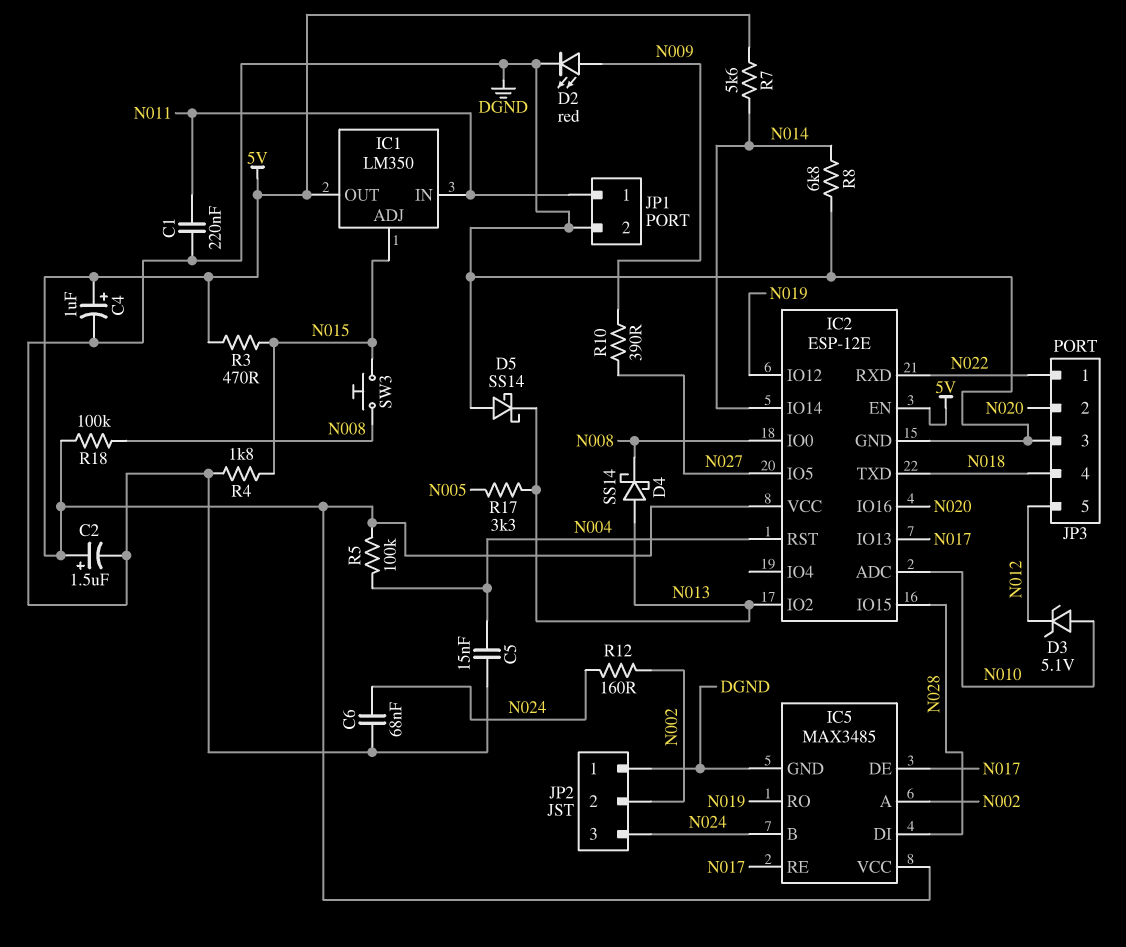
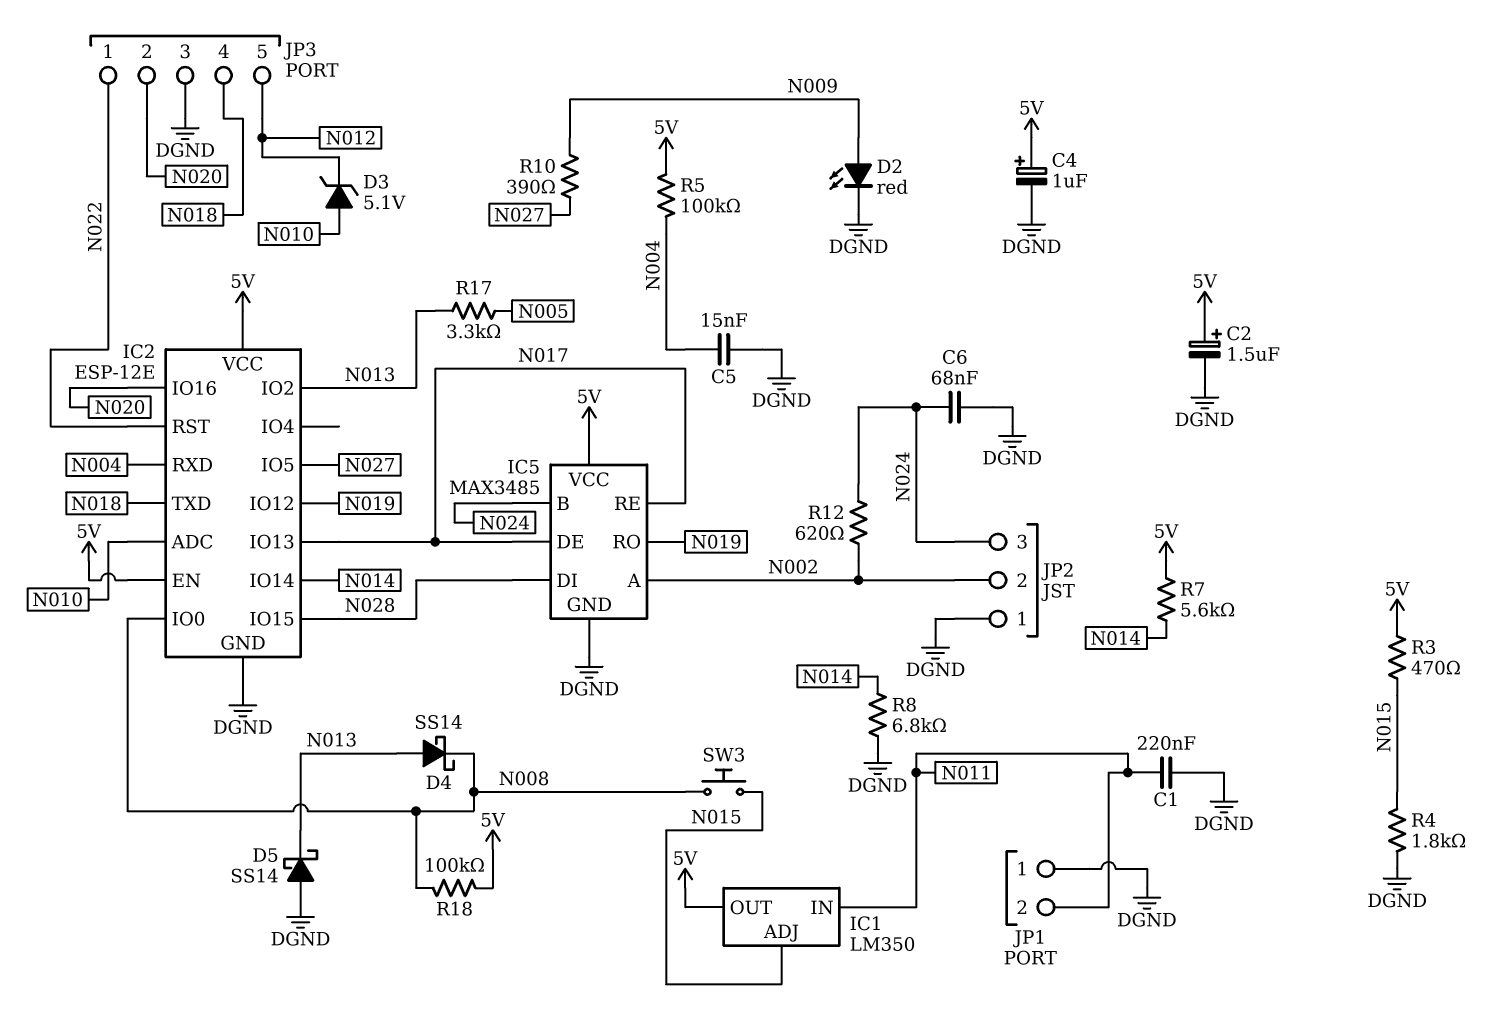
IC2 pin RST: N004 -> N022
IC2 pin RXD: N022 -> N004
JP1 pin 1: N011 -> DGND
JP1 pin 2: DGND -> N011
R12: 160 (N002, N024) -> 620 (N002, N024)

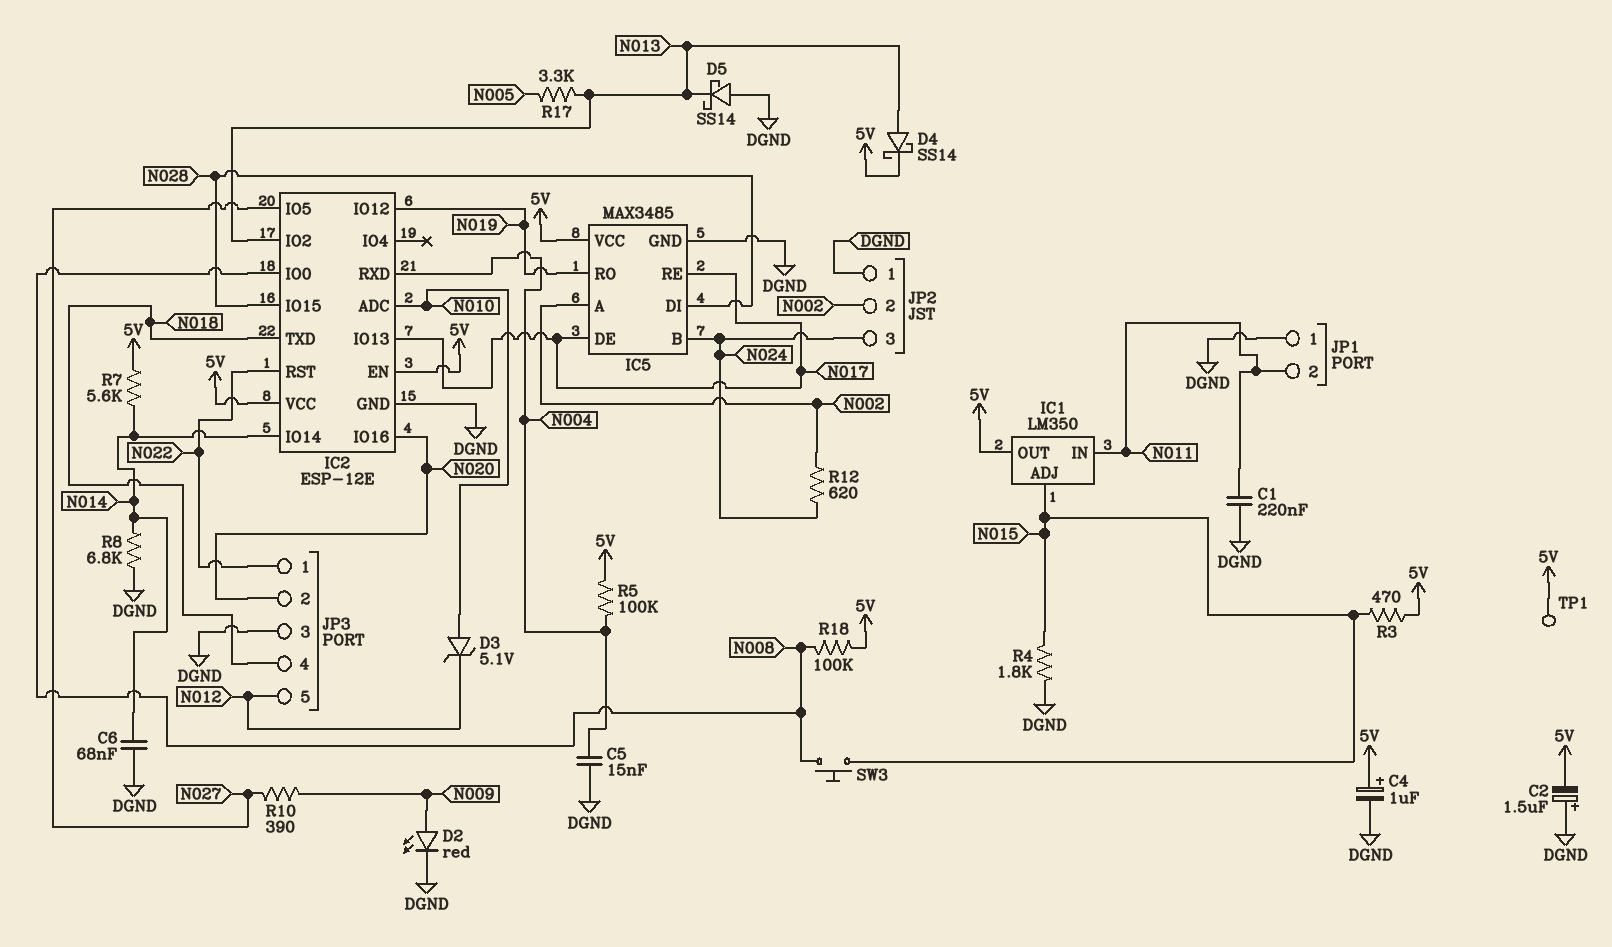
C2: 1.5uF (plus 5V, minus DGND) -> 1.5uF (plus DGND, minus 5V)
C6: 68nF (DGND, N024) -> 68nF (DGND, N014)
D4: schottky SS14 (A N013, K N008) -> schottky SS14 (A N013, K 5V)
TP1: none -> test point (5V)

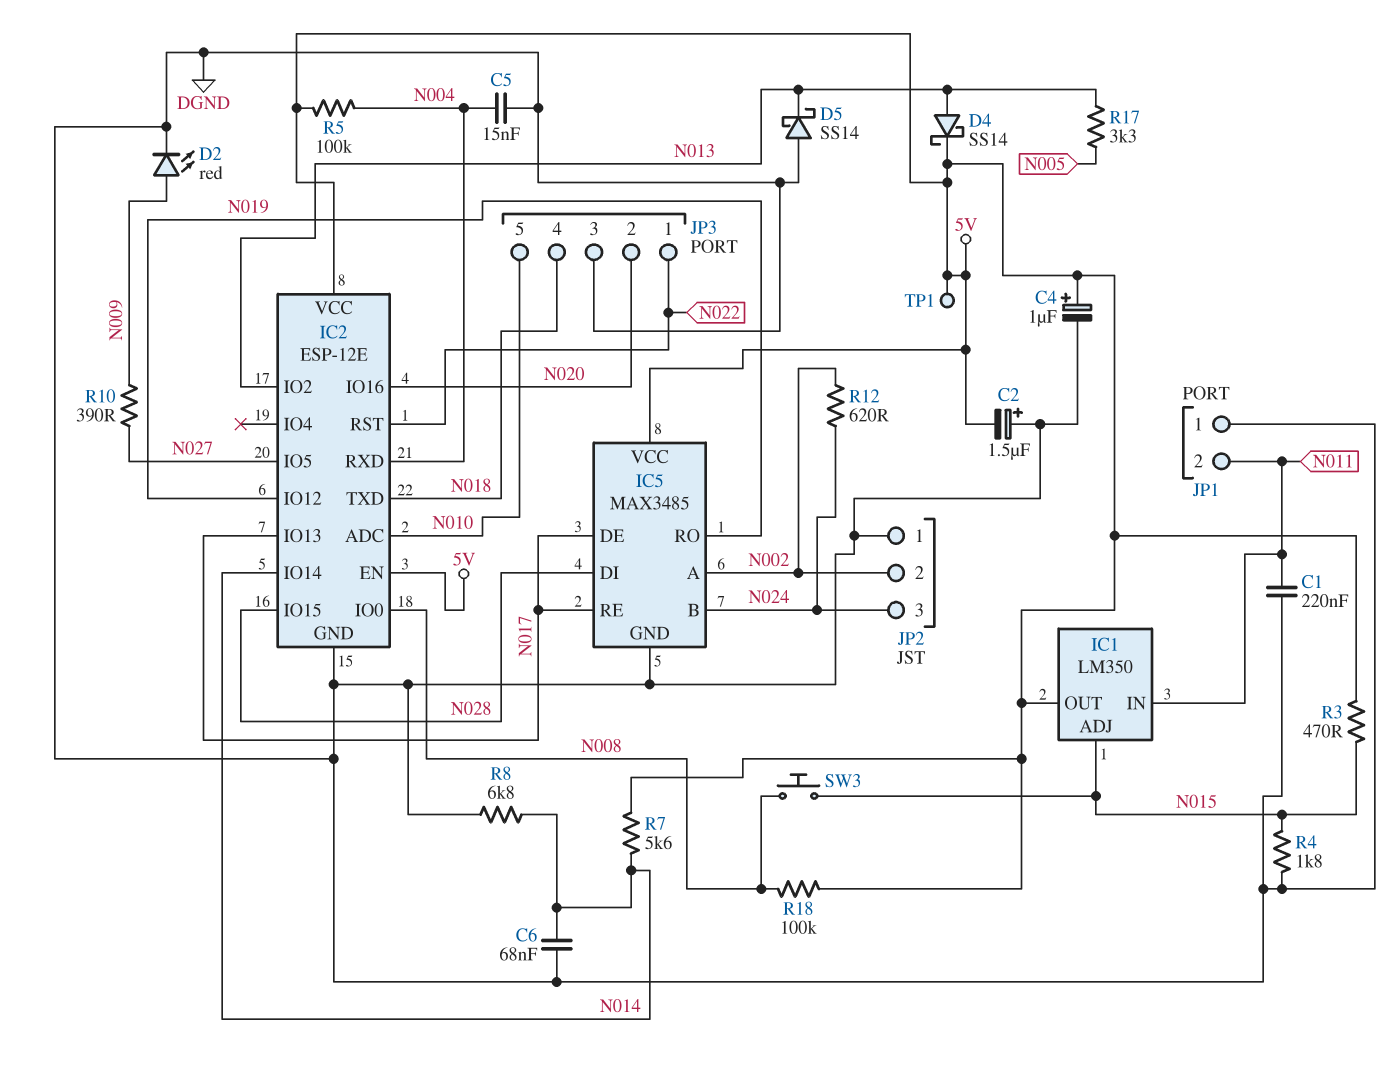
D3: zener 5.1V (A N010, K N012) -> none
JP3 pin 5: N012 -> N010

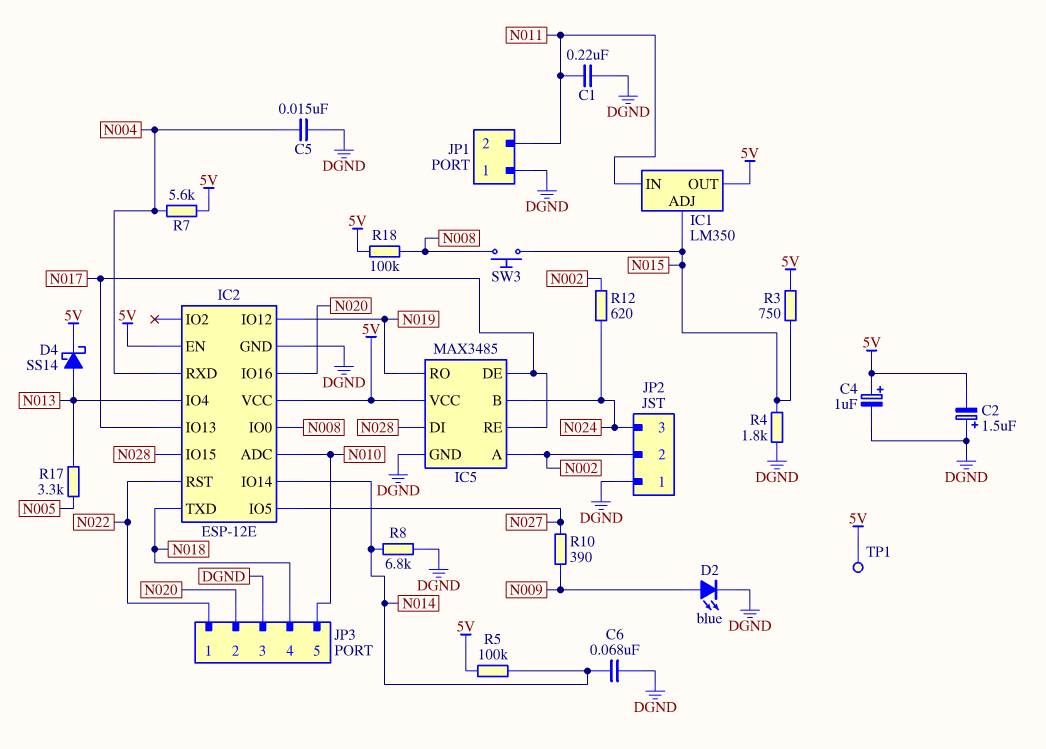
D2: LED red (A N009, K DGND) -> LED blue (A N009, K DGND)
D5: schottky SS14 (A DGND, K N013) -> none
IC2 pin IO2: N013 -> none
IC2 pin IO4: none -> N013
R3: 470 (5V, N015) -> 750 (5V, N015)
R5: 100k (5V, N004) -> 100k (5V, N014)
R7: 5.6k (5V, N014) -> 5.6k (5V, N004)

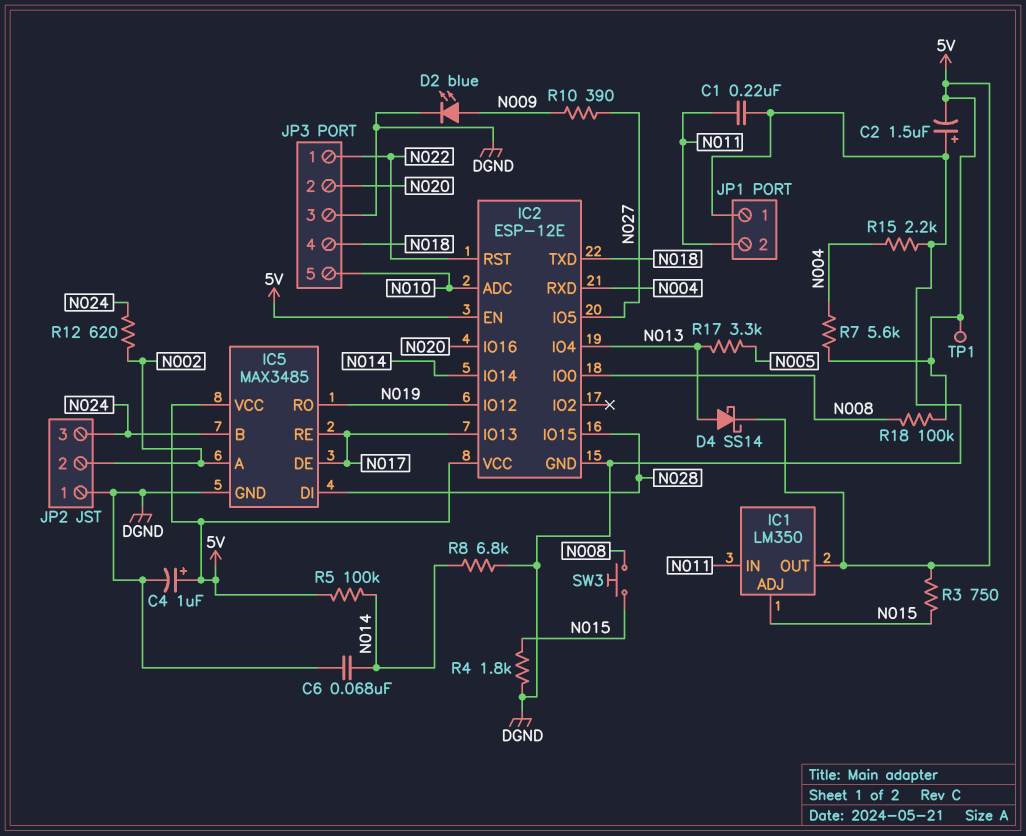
C5: 15nF (DGND, N004) -> none
R15: none -> 2.2k (DGND, N004)

